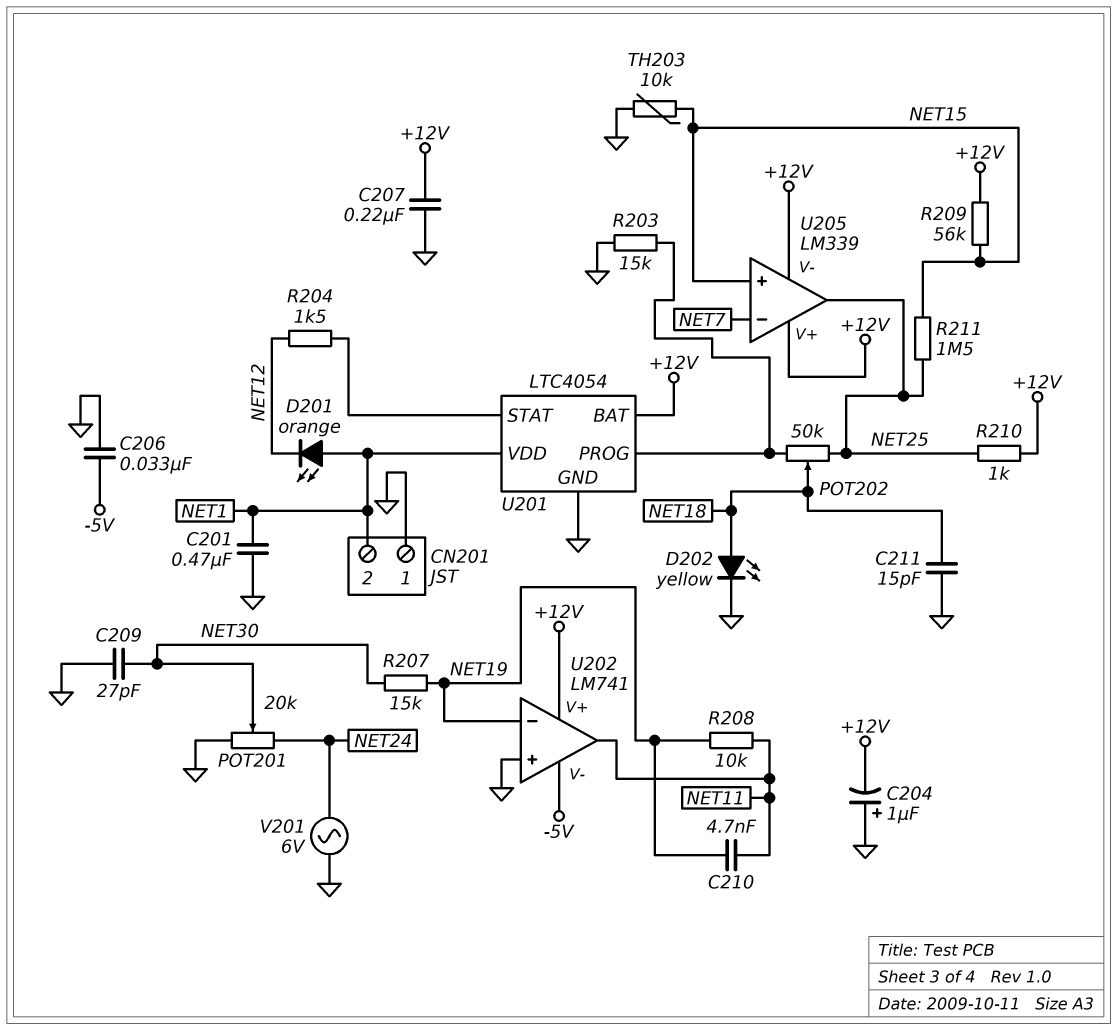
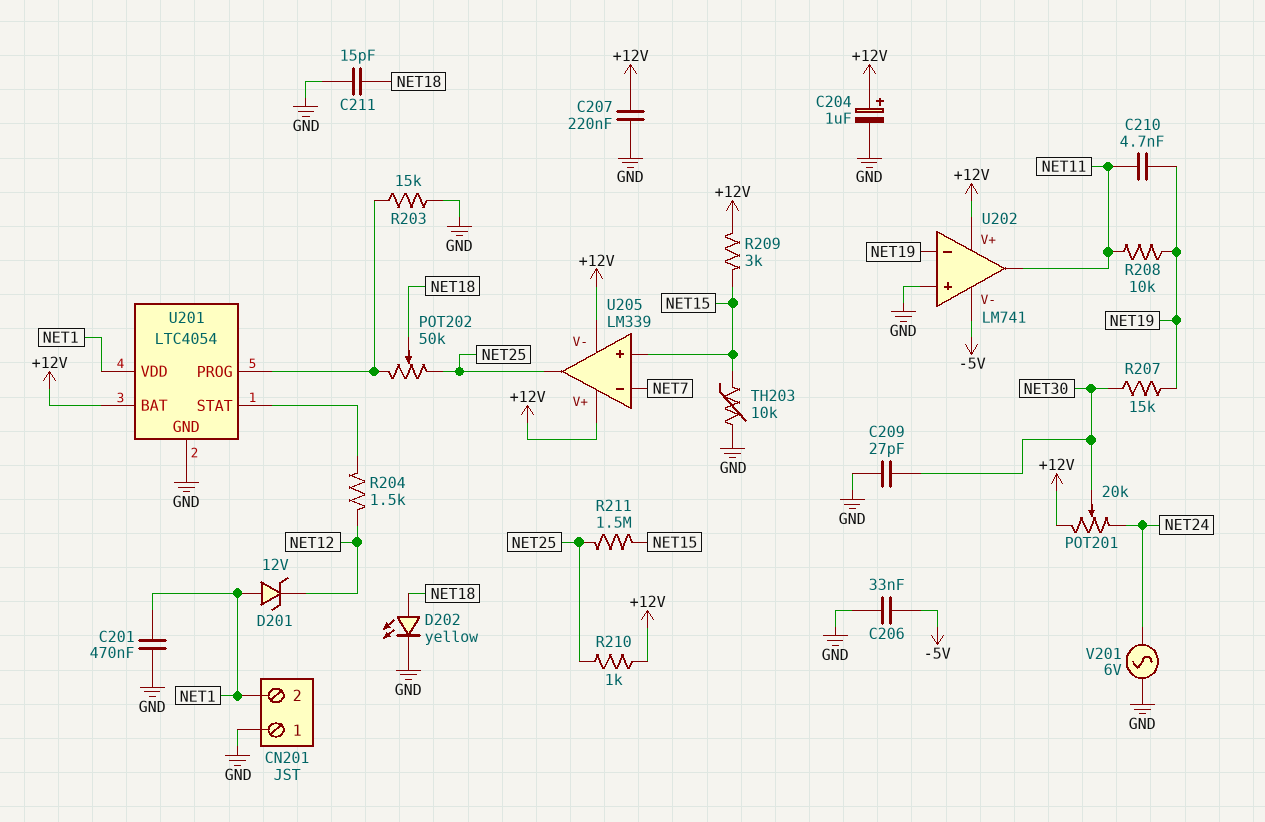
C204: 1uF (plus GND, minus +12V) -> 1uF (plus +12V, minus GND)
D201: LED orange (A NET1, K NET12) -> zener 12V (A NET1, K NET12)
POT201: 20k (GND, NET24, wiper NET30) -> 20k (+12V, NET24, wiper NET30)
R209: 56k (+12V, NET15) -> 3k (+12V, NET15)

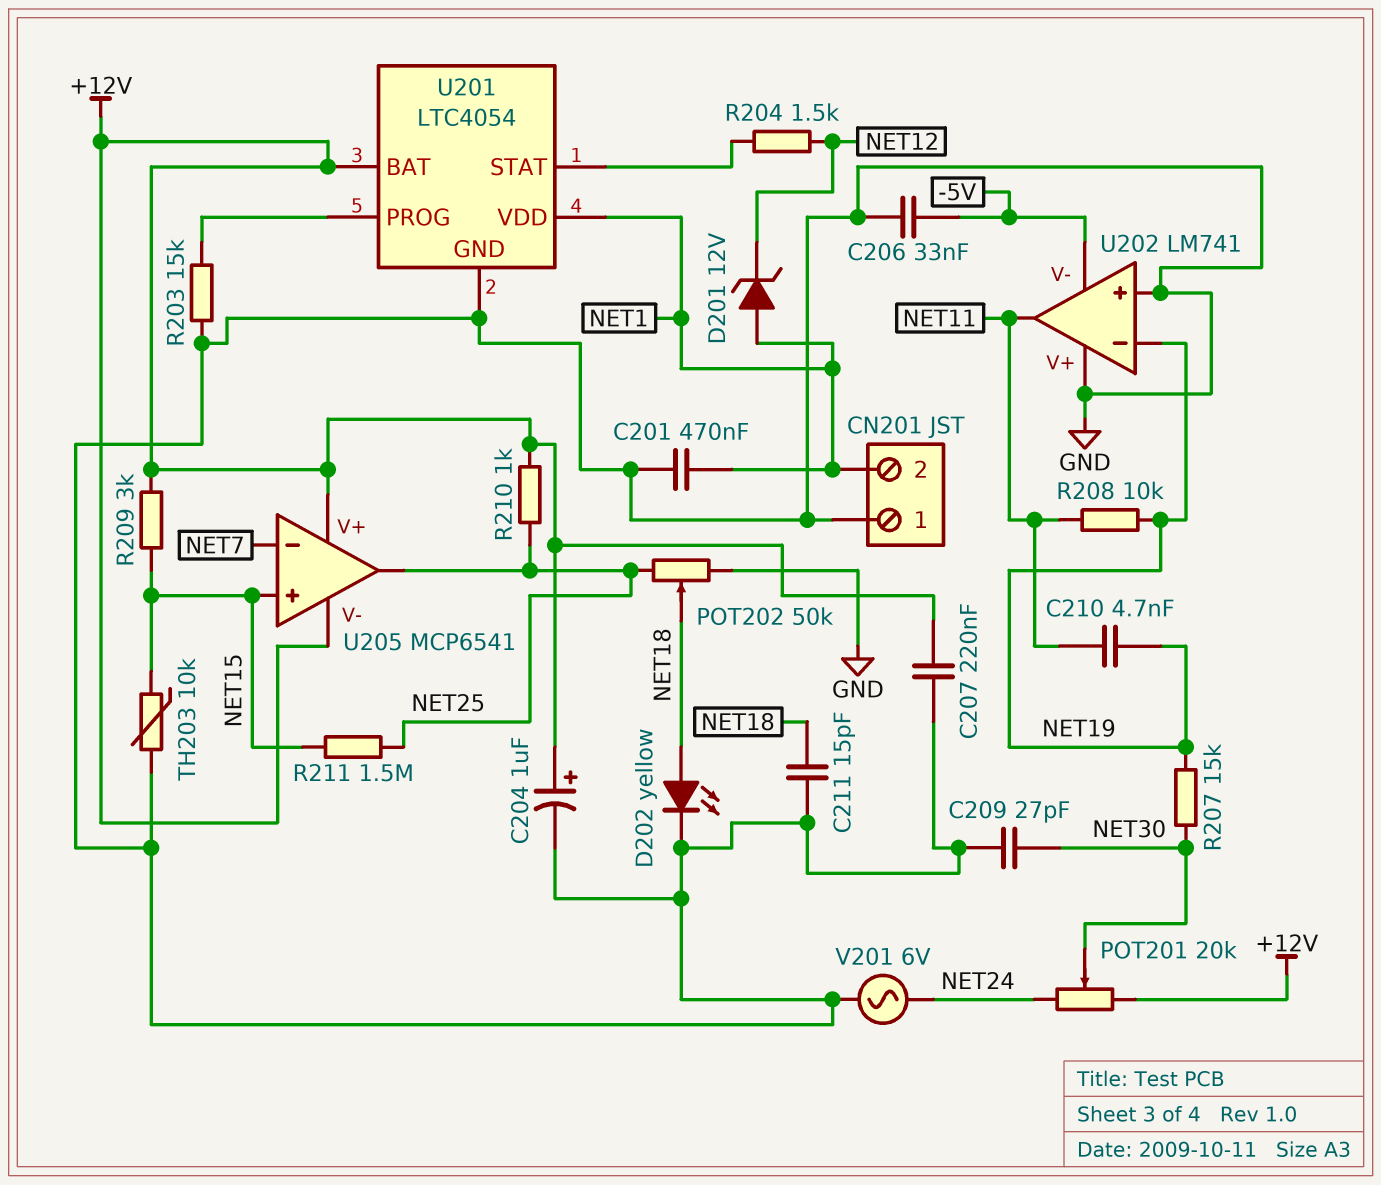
POT202: 50k (NET25, U201/PROG, wiper NET18) -> 50k (GND, NET25, wiper NET18)
U202 pin V+: +12V -> GND
U205: LM339 -> MCP6541

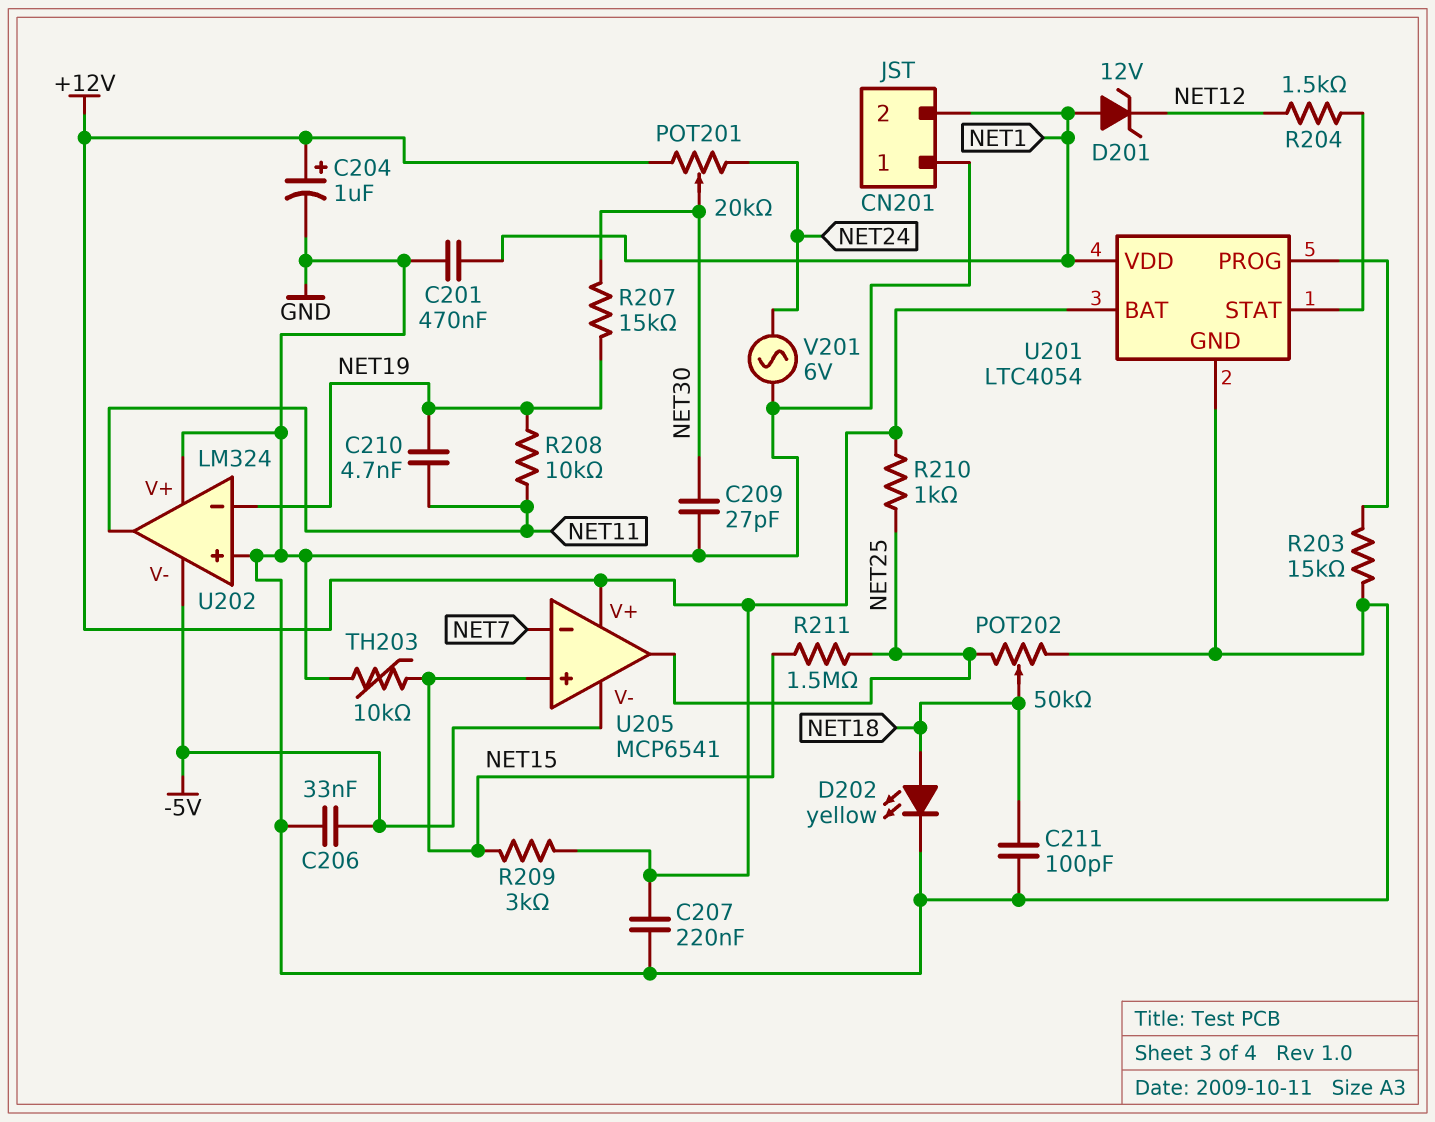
C211: 15pF (GND, NET18) -> 100pF (GND, NET18)
U202: LM741 -> LM324
U205 pin V-: +12V -> -5V

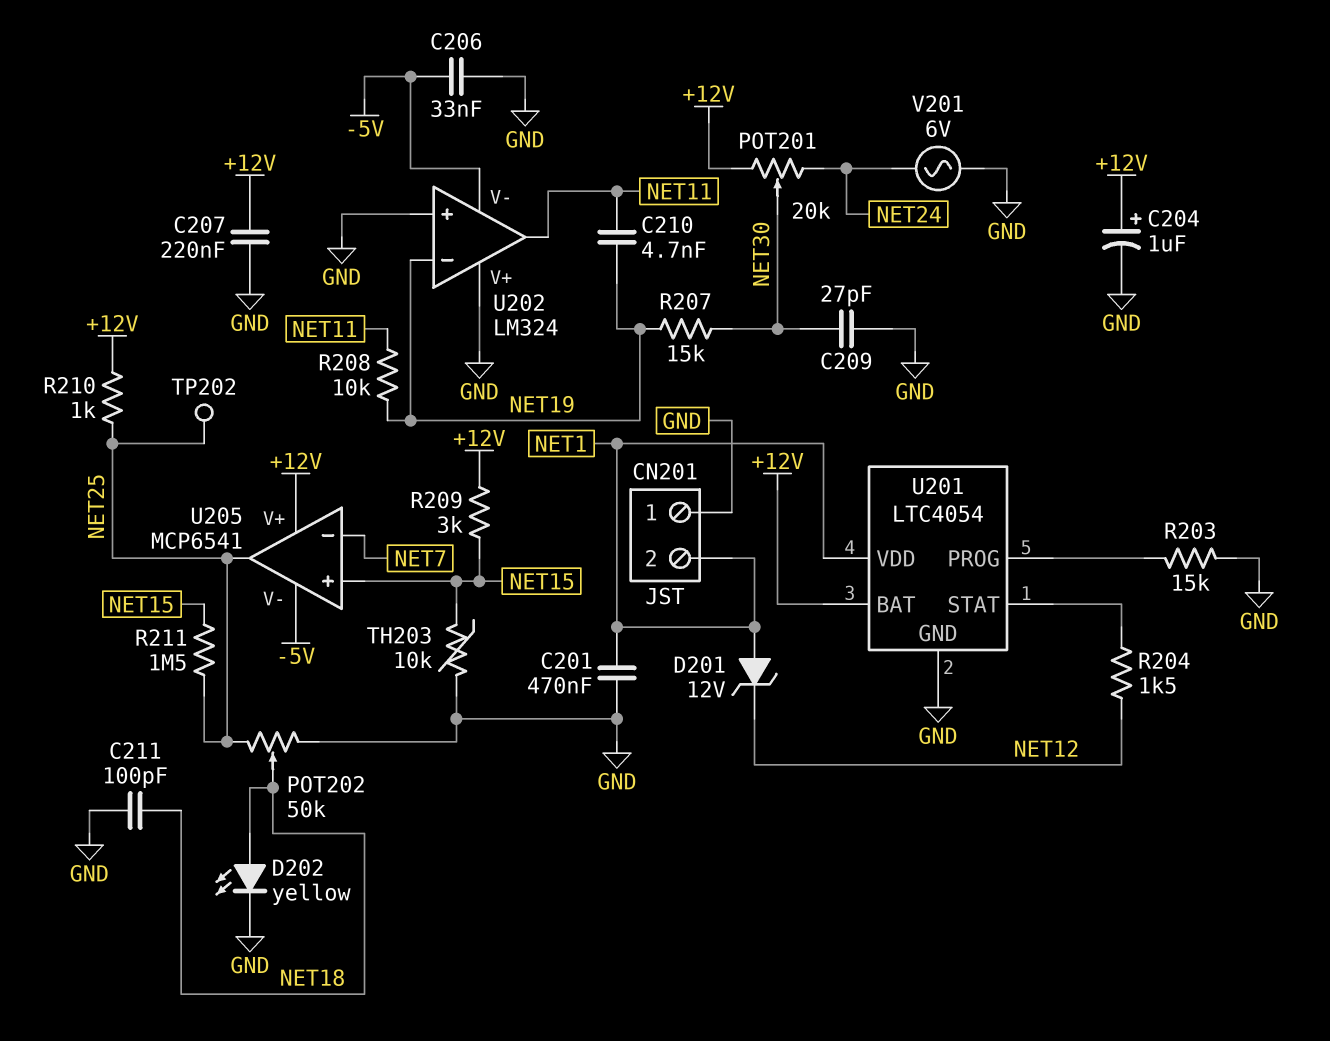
TP202: none -> test point (NET25)

